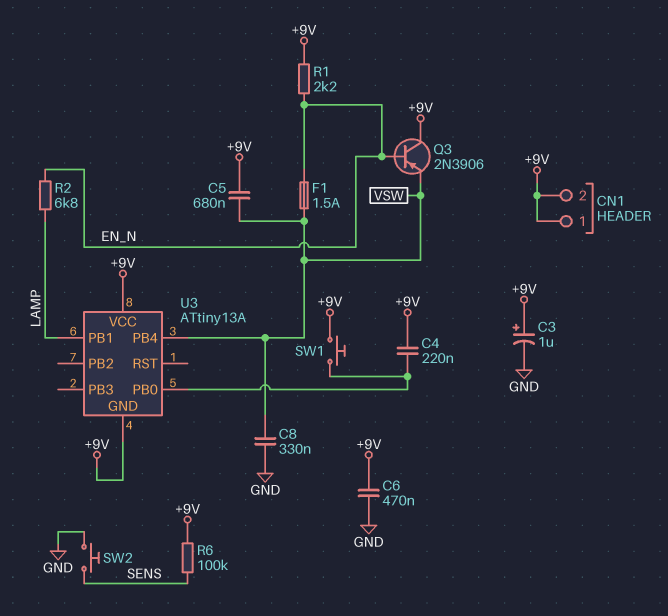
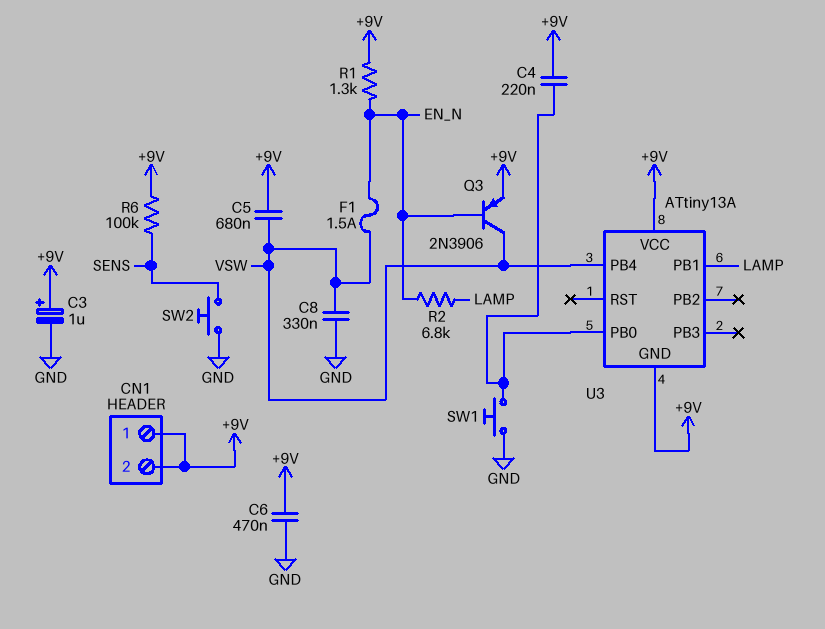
Q3: PNP 2N3906 (B EN_N, C +9V, E VSW) -> PNP 2N3906 (B EN_N, C VSW, E +9V)
R1: 2.2k (+9V, EN_N) -> 1.3k (+9V, EN_N)
SW1: button (+9V, U3/PB0) -> button (GND, U3/PB0)

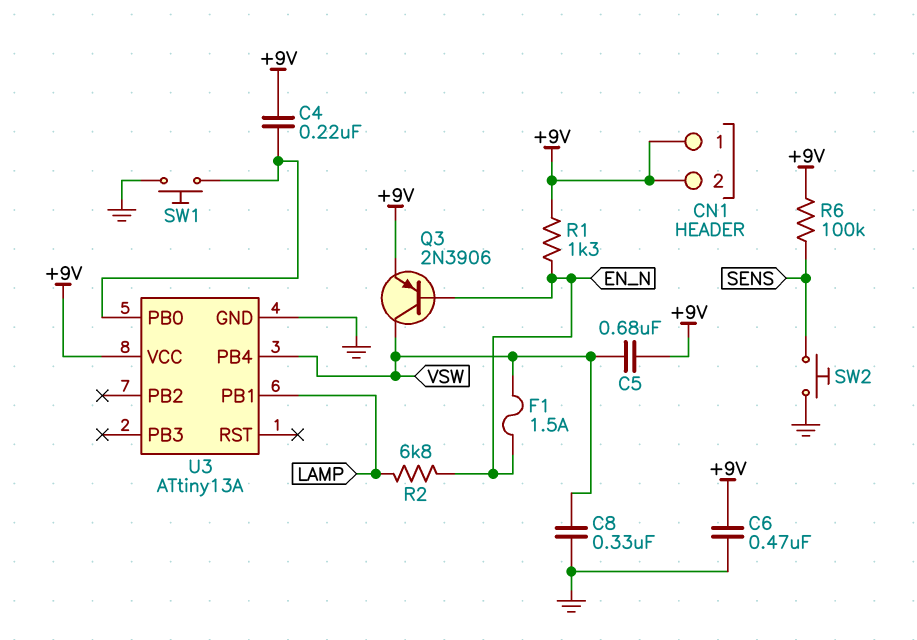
C3: 1uF (plus +9V, minus GND) -> none
U3 pin GND: +9V -> GND

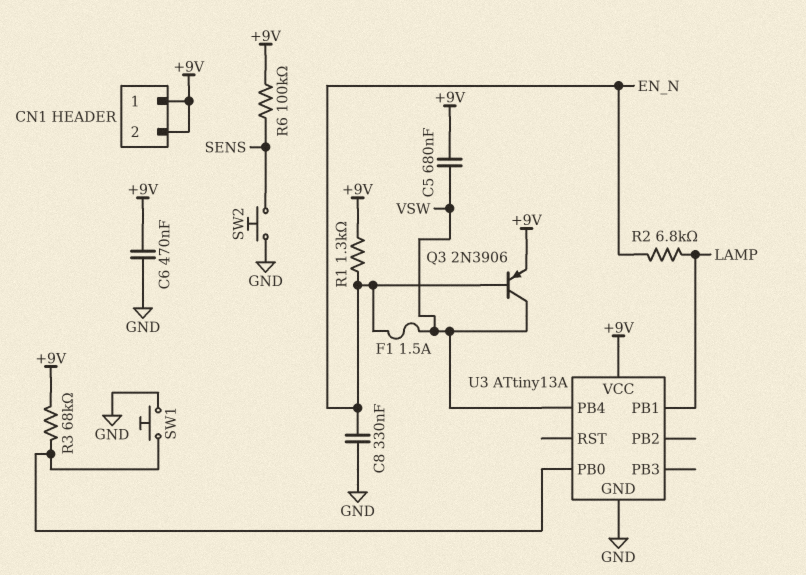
C4: 220nF (+9V, U3/PB0) -> none
C8: 330nF (GND, VSW) -> 330nF (EN_N, GND)
R3: none -> 68k (+9V, U3/PB0)

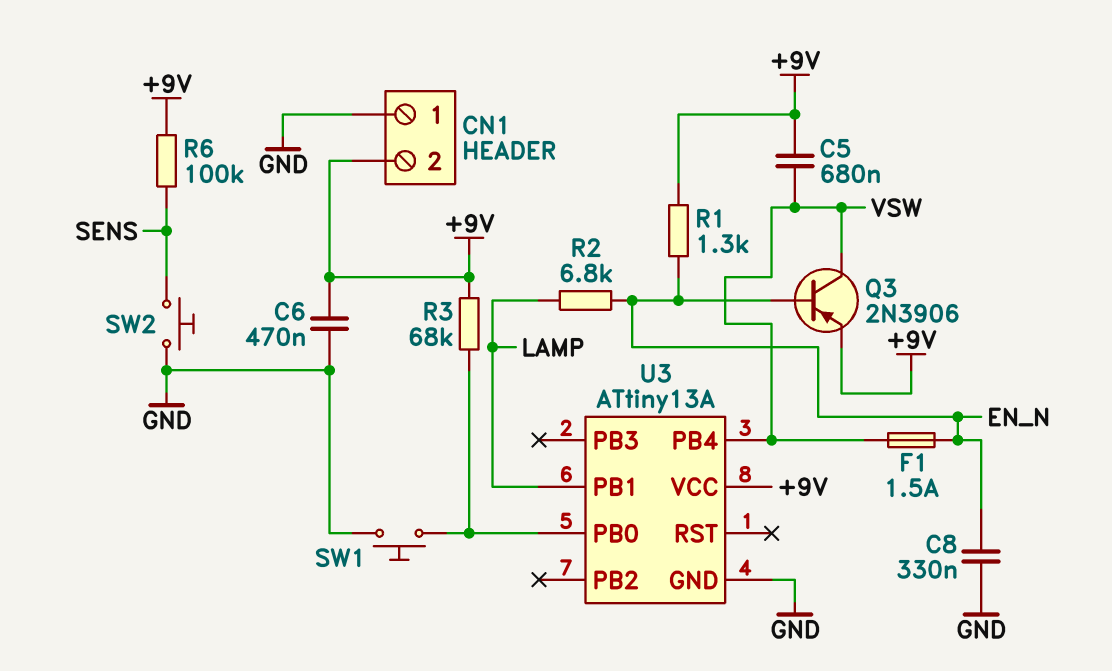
CN1 pin 1: +9V -> GND

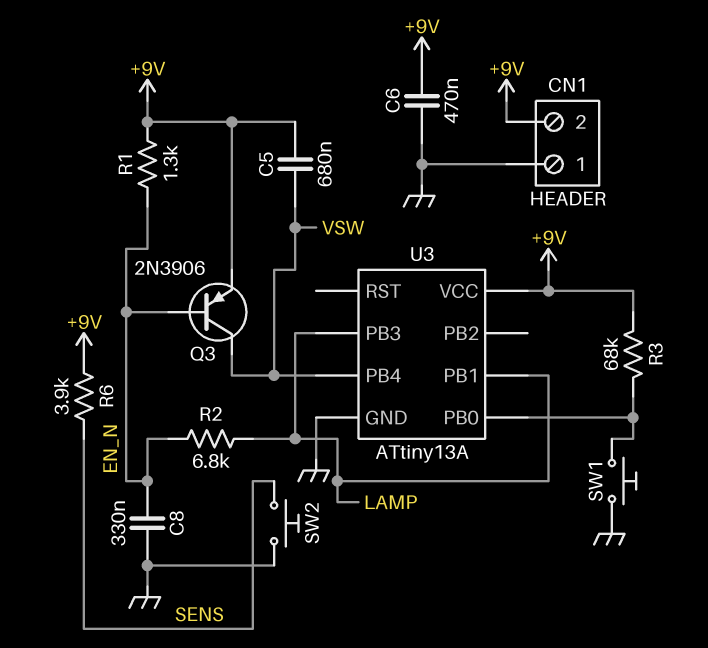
F1: 1.5A (EN_N, VSW) -> none
R6: 100k (+9V, SENS) -> 3.9k (+9V, SENS)
U3 pin PB3: none -> LAMP

